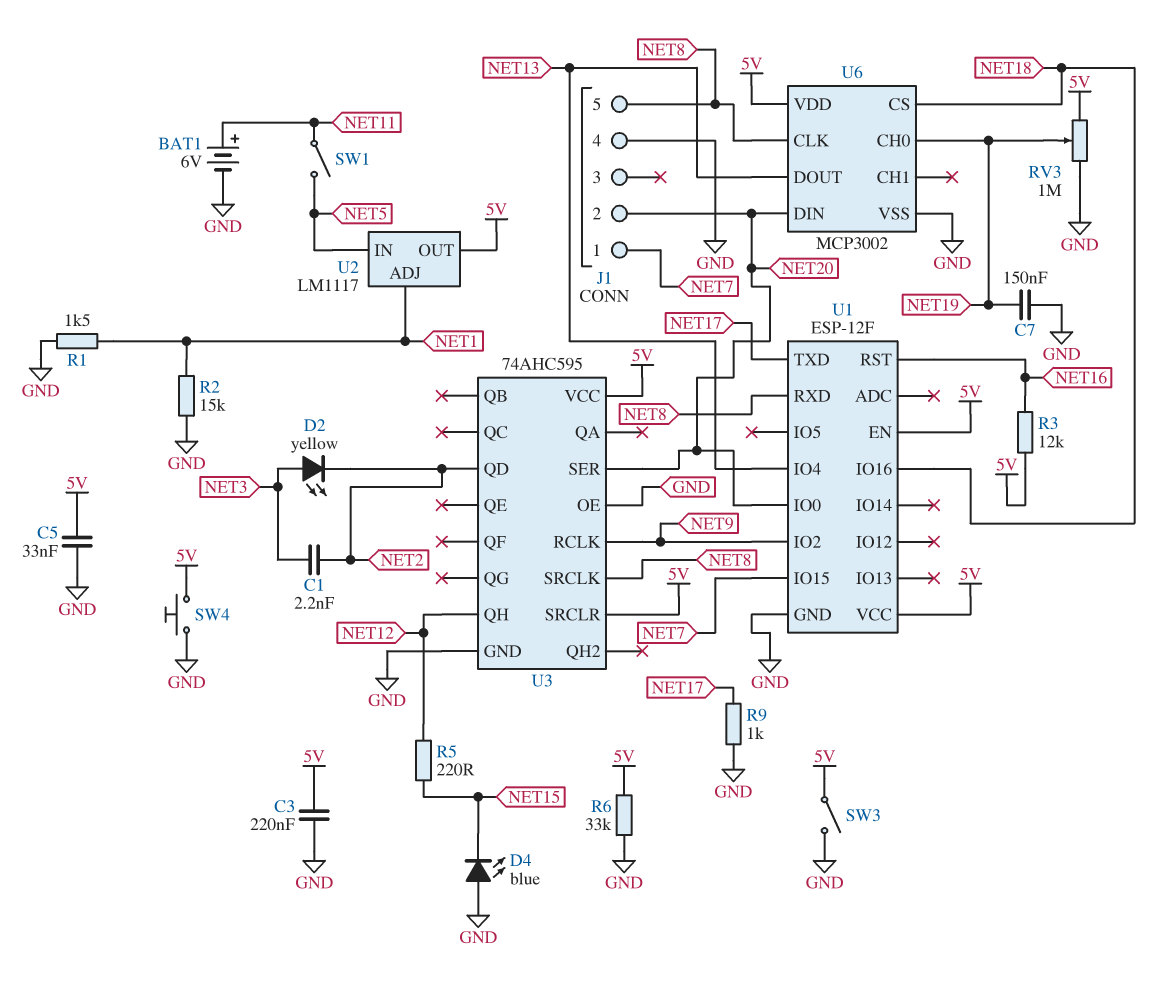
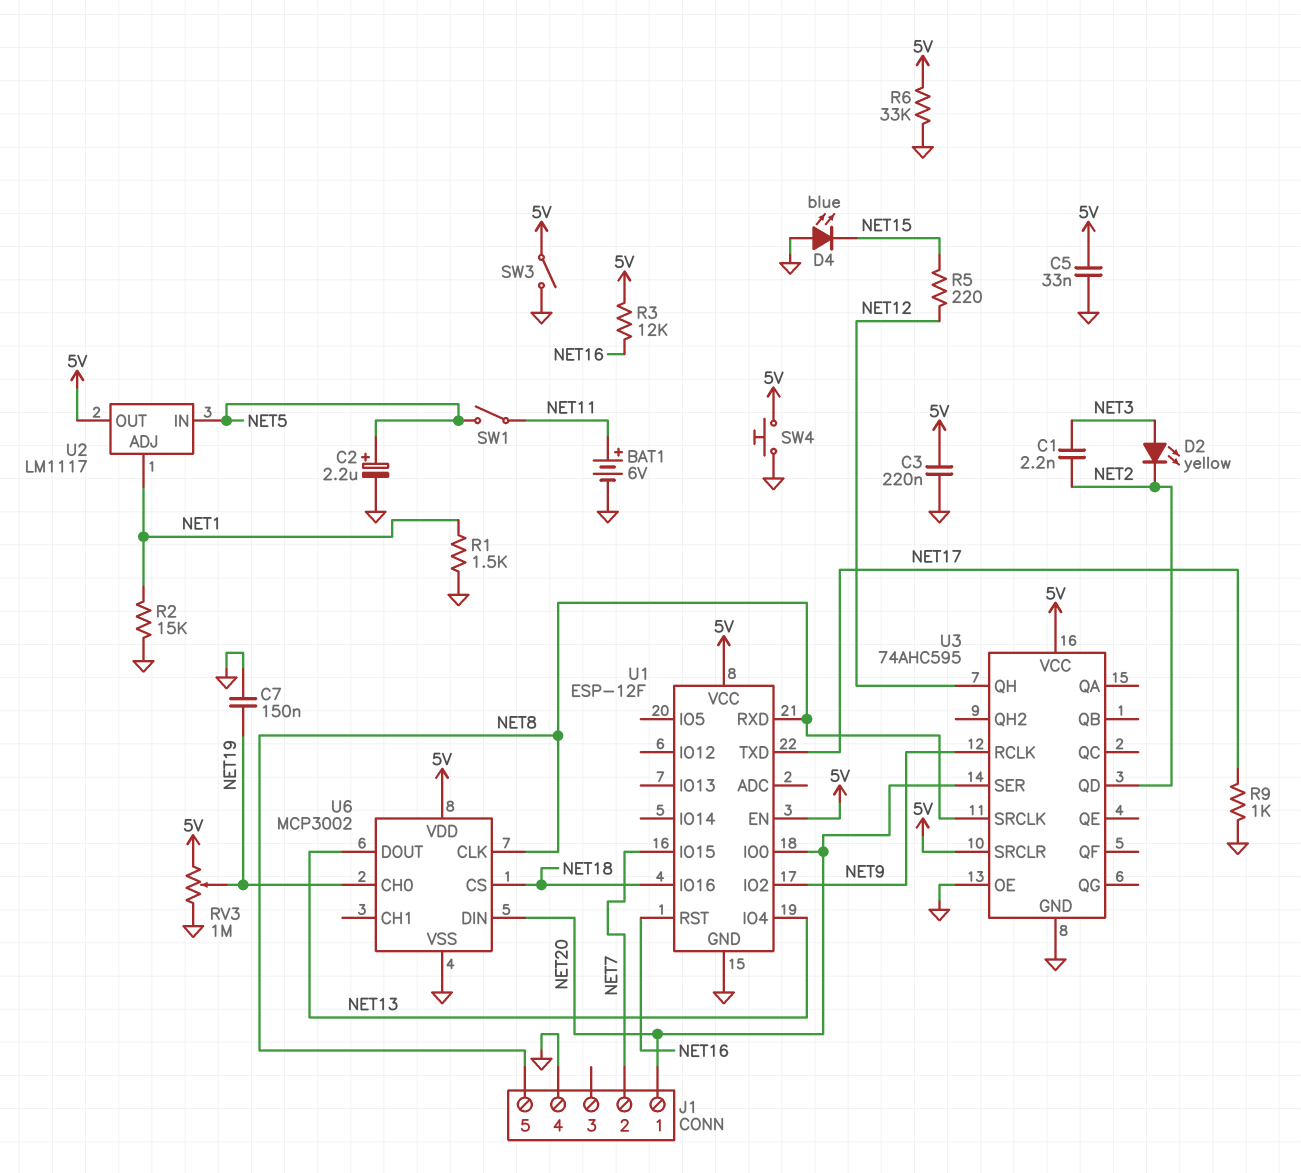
C2: none -> 2.2uF (plus NET5, minus GND)
J1 pin 1: NET7 -> NET20
J1 pin 2: NET20 -> NET7

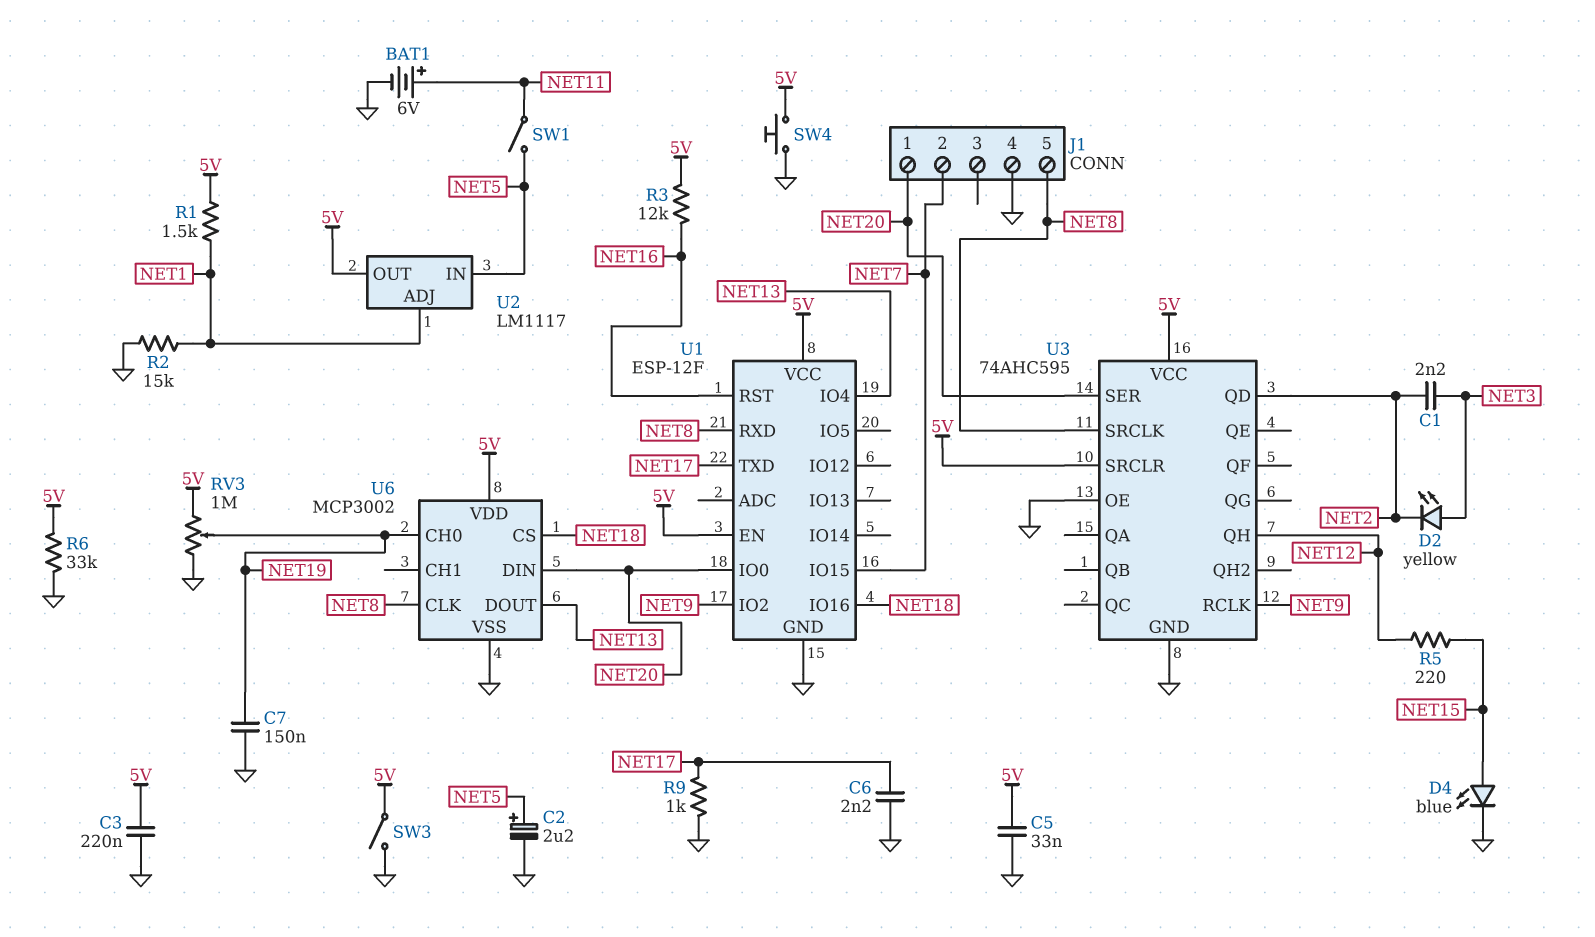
C6: none -> 2.2nF (GND, NET17)
D4: LED blue (A GND, K NET15) -> LED blue (A NET15, K GND)
R1: 1.5k (GND, NET1) -> 1.5k (5V, NET1)

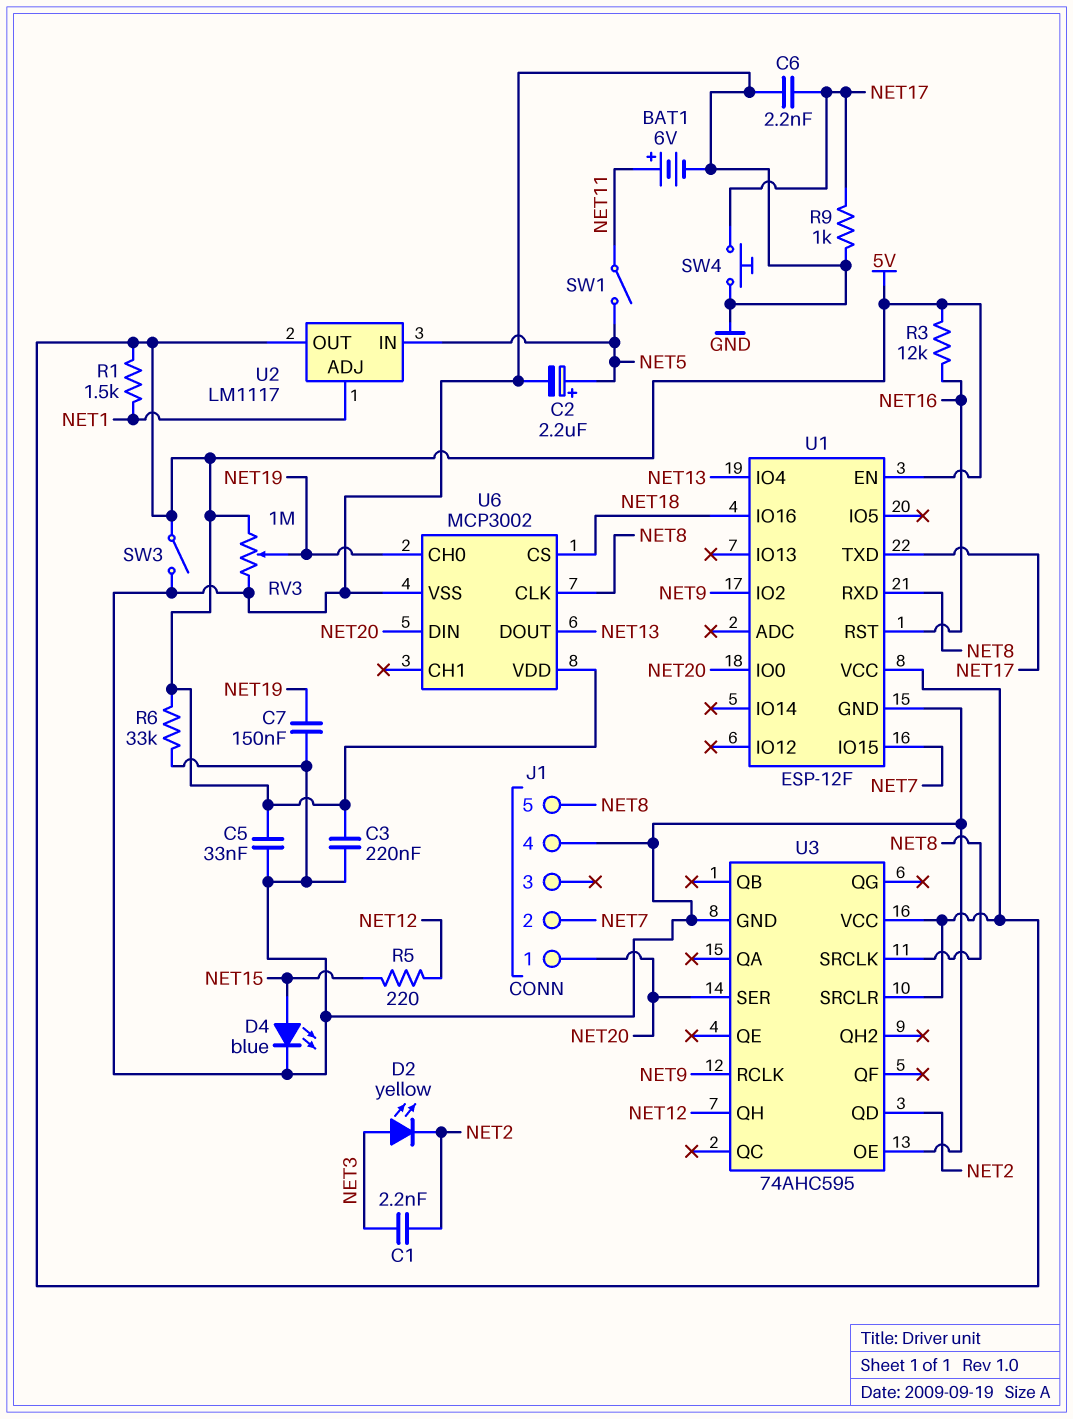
R2: 15k (GND, NET1) -> none
SW4: button (5V, GND) -> button (GND, NET17)

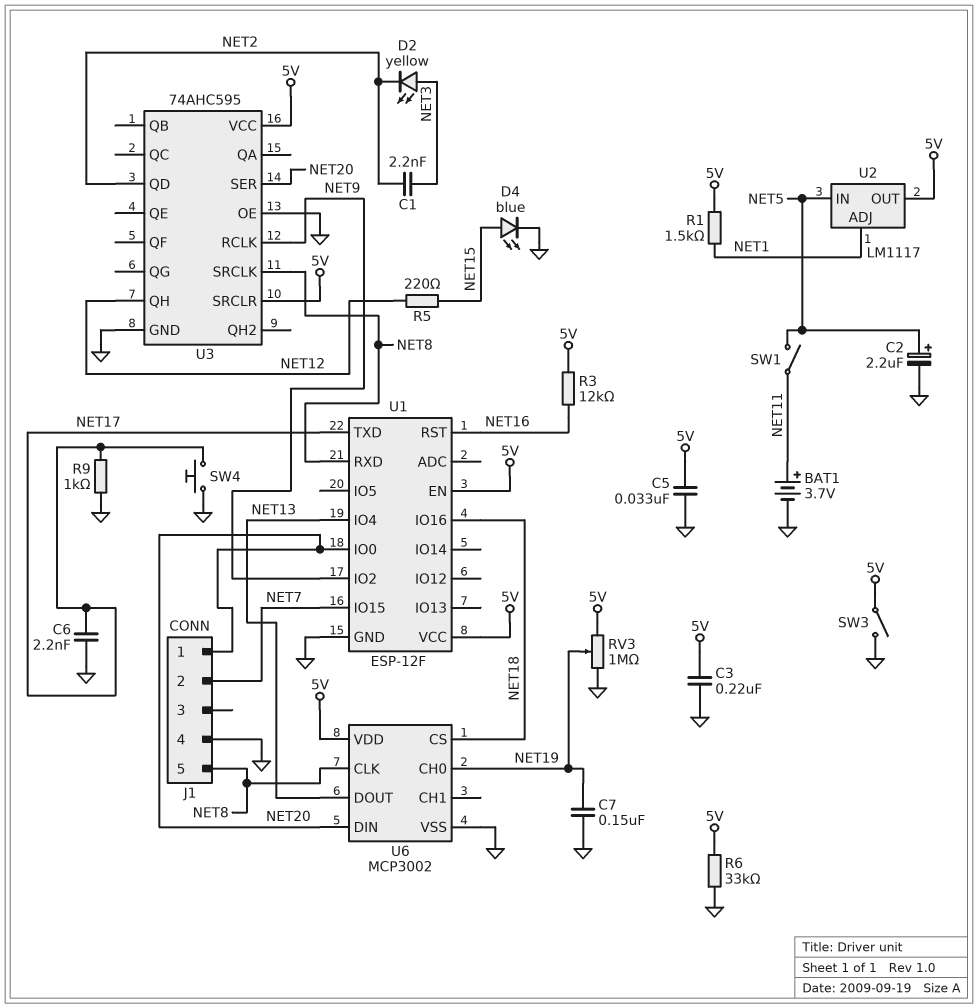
BAT1: 6V (plus NET11, minus GND) -> 3.7V (plus NET11, minus GND)

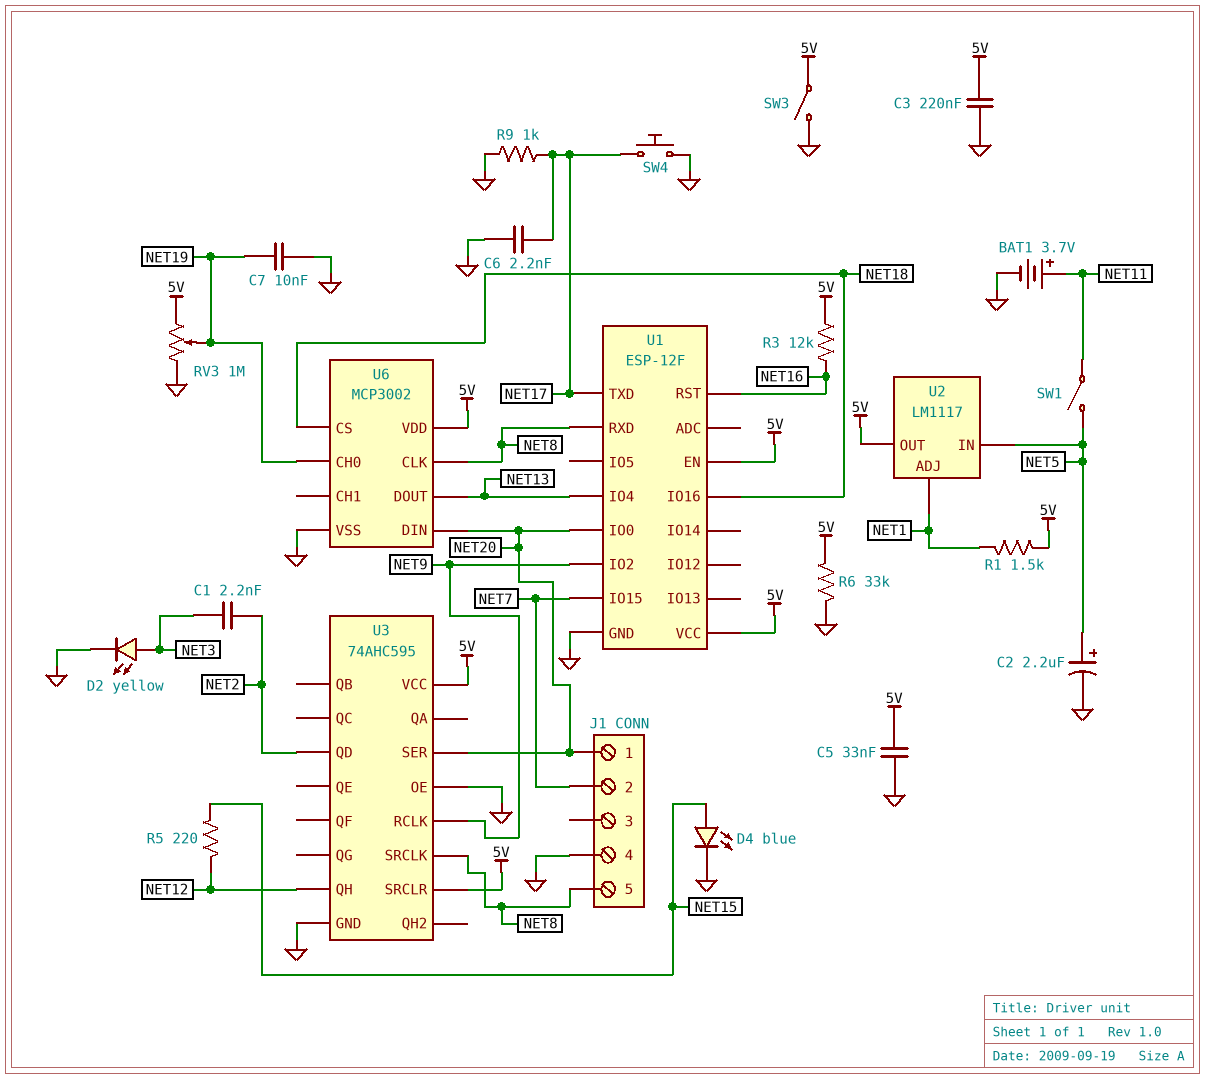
C7: 150nF (GND, NET19) -> 10nF (GND, NET19)
D2: LED yellow (A NET3, K NET2) -> LED yellow (A NET3, K GND)

